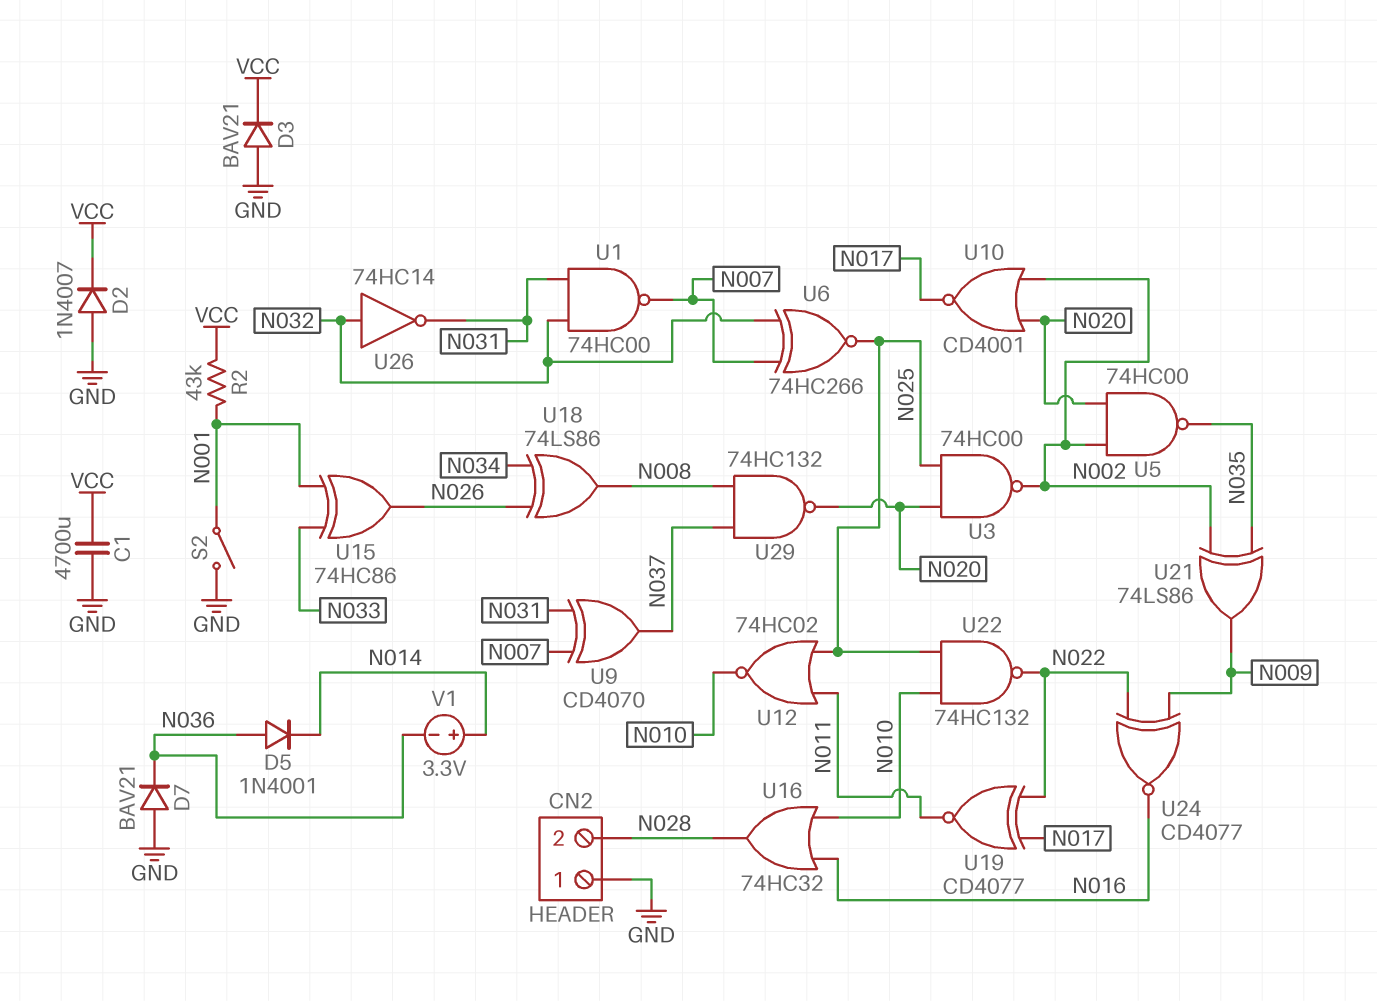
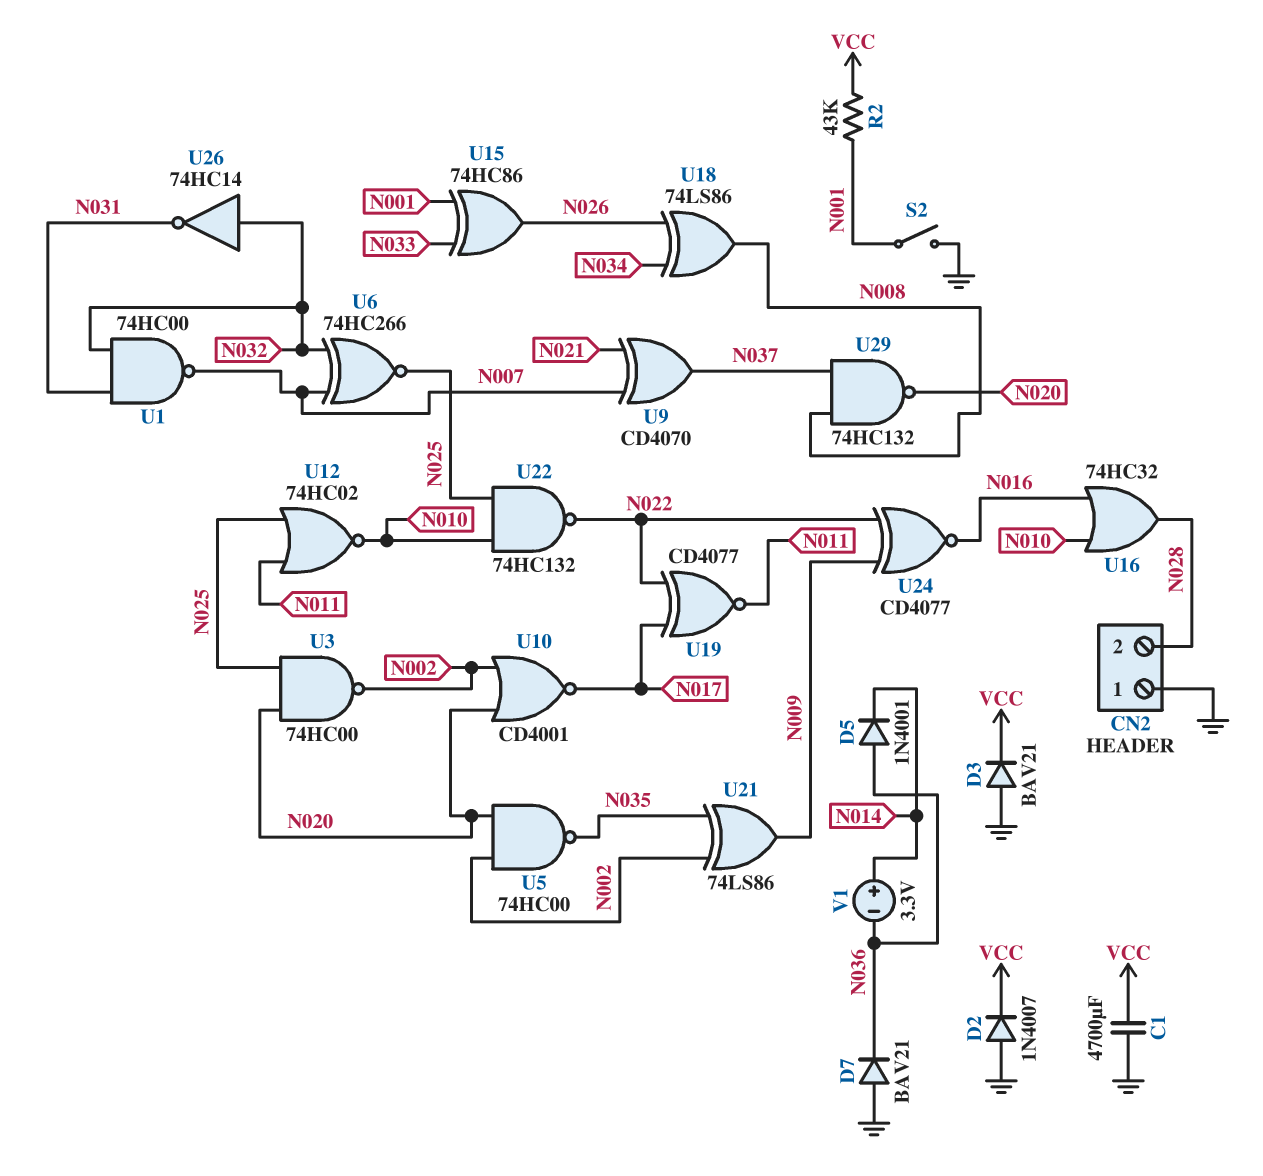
U9: XOR CD4070 (in N007, in N031, out N037) -> XOR CD4070 (in N007, in N021, out N037)

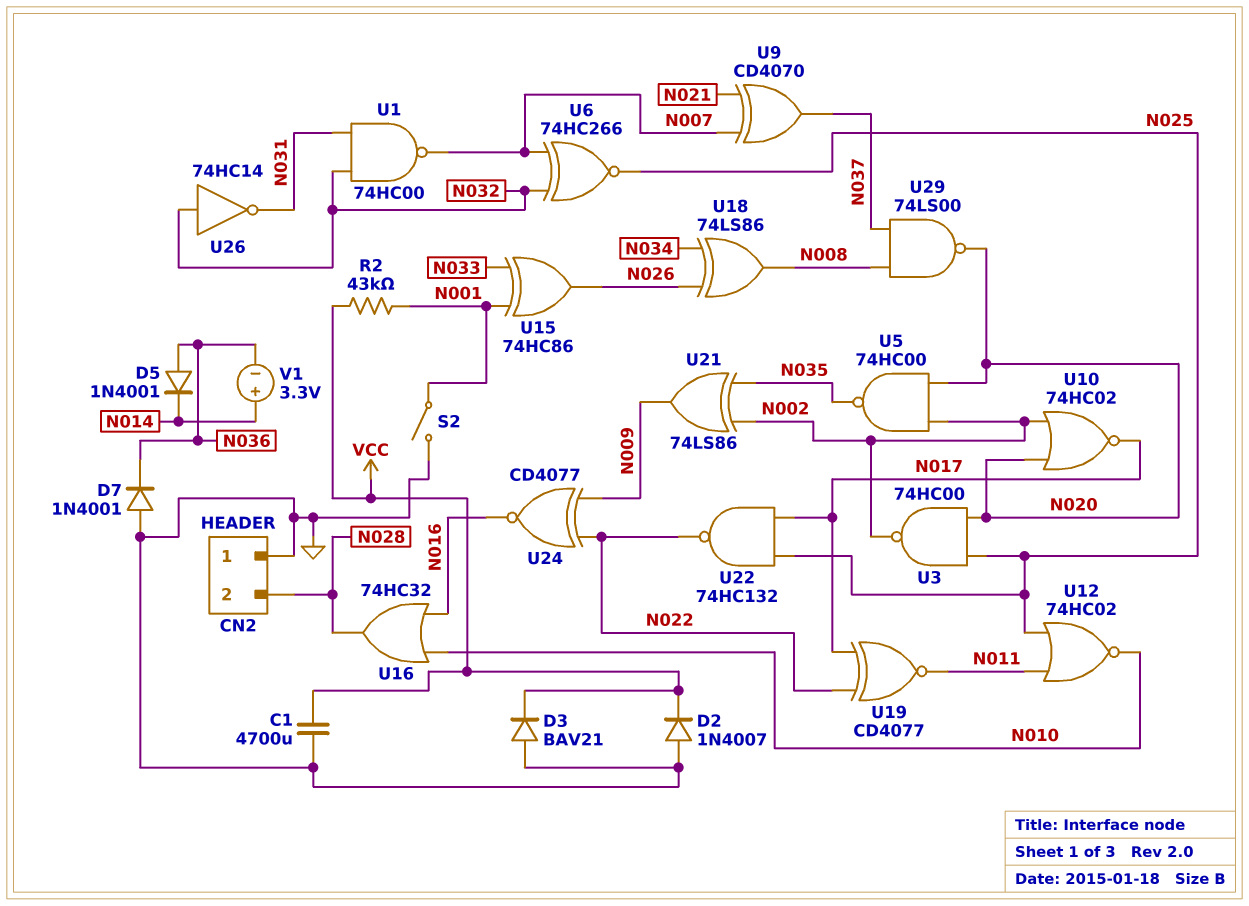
D7: diode BAV21 (A GND, K N036) -> diode 1N4001 (A GND, K N036)
U10: NOR CD4001 (in N002, in N020, out N017) -> NOR 74HC02 (in N002, in N020, out N017)
U22: NAND 74HC132 (in N010, in N025, out N022) -> NAND 74HC132 (in N017, in N025, out N022)
U29: NAND 74HC132 (in N008, in N037, out N020) -> NAND 74LS00 (in N008, in N037, out N020)

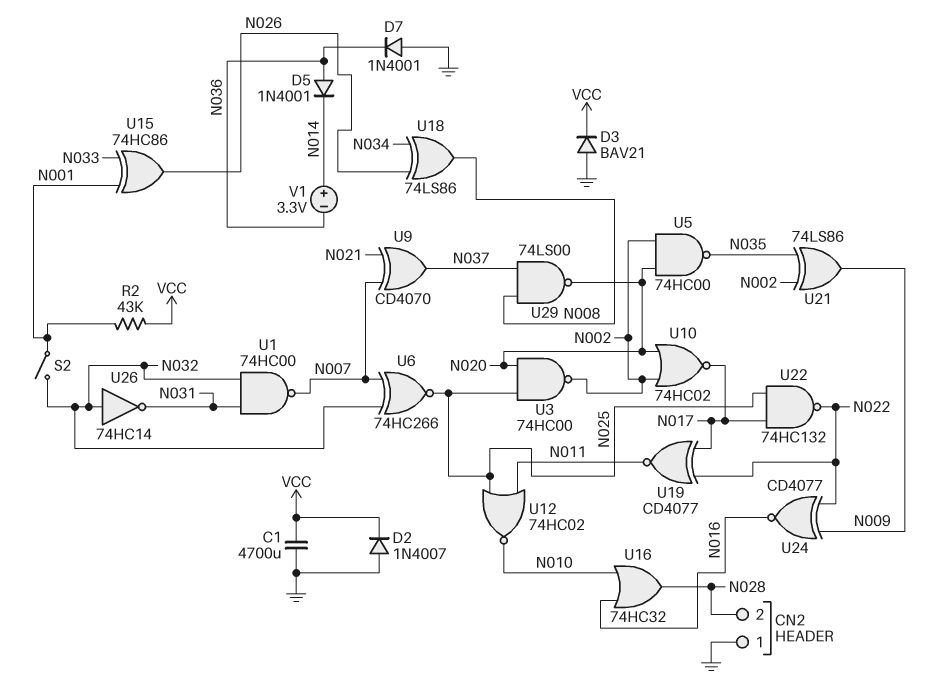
S2: switch (GND, N001) -> switch (N001, N032)

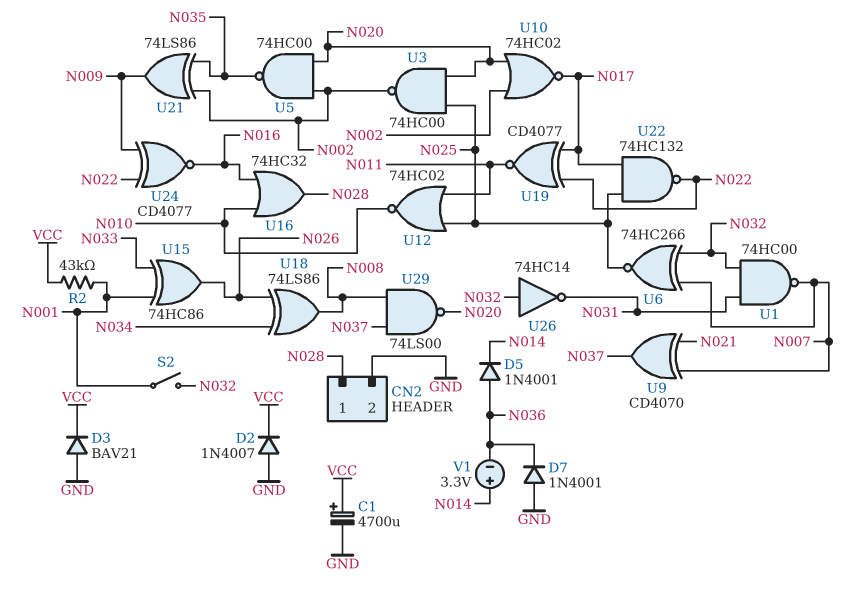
C1: 4700uF (GND, VCC) -> 4700uF (plus VCC, minus GND)
CN2 pin 1: GND -> N028
CN2 pin 2: N028 -> GND

